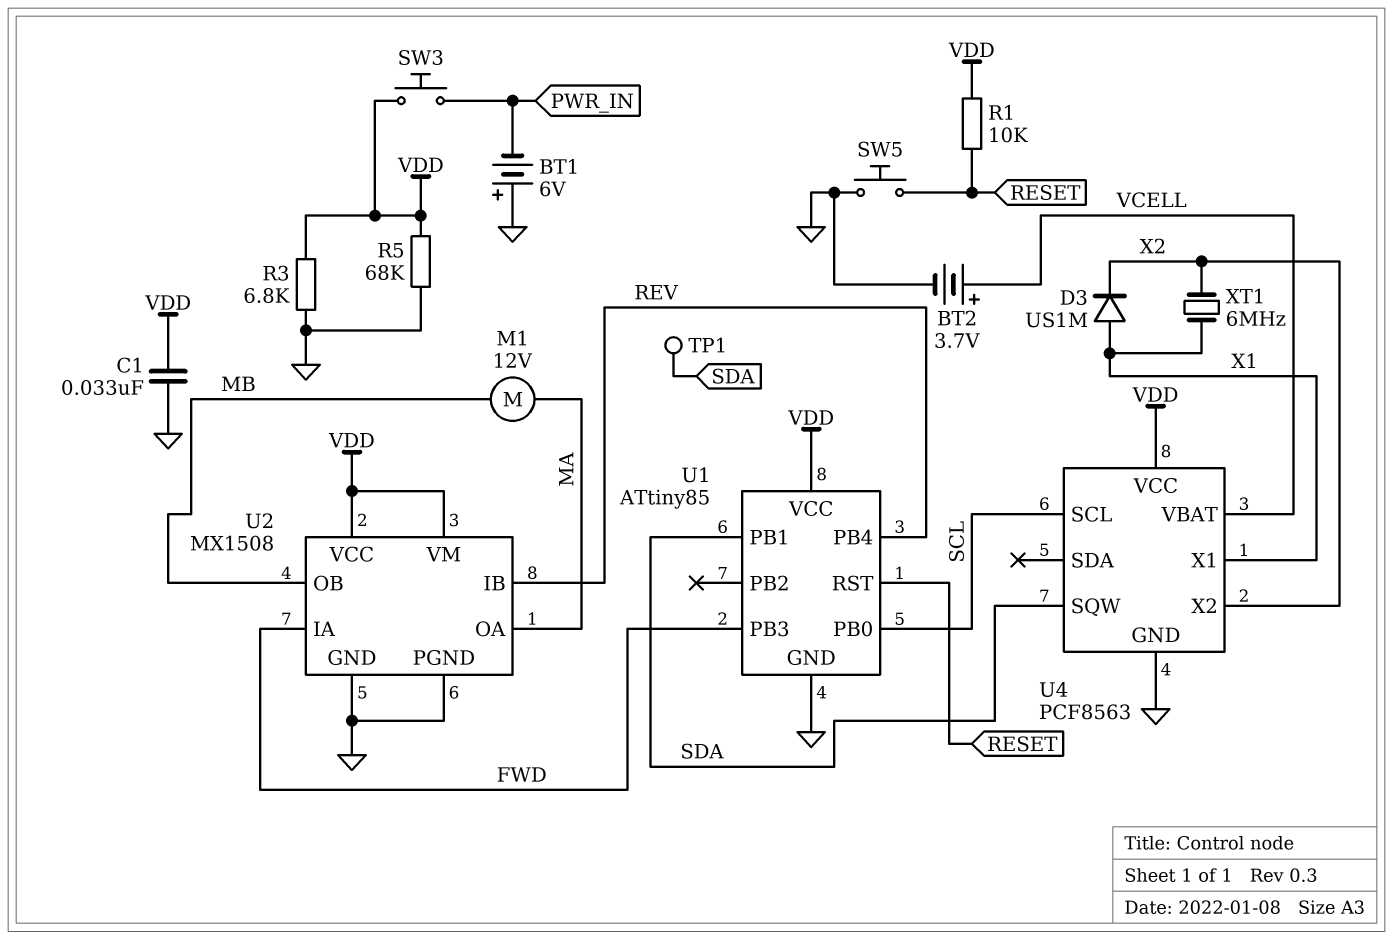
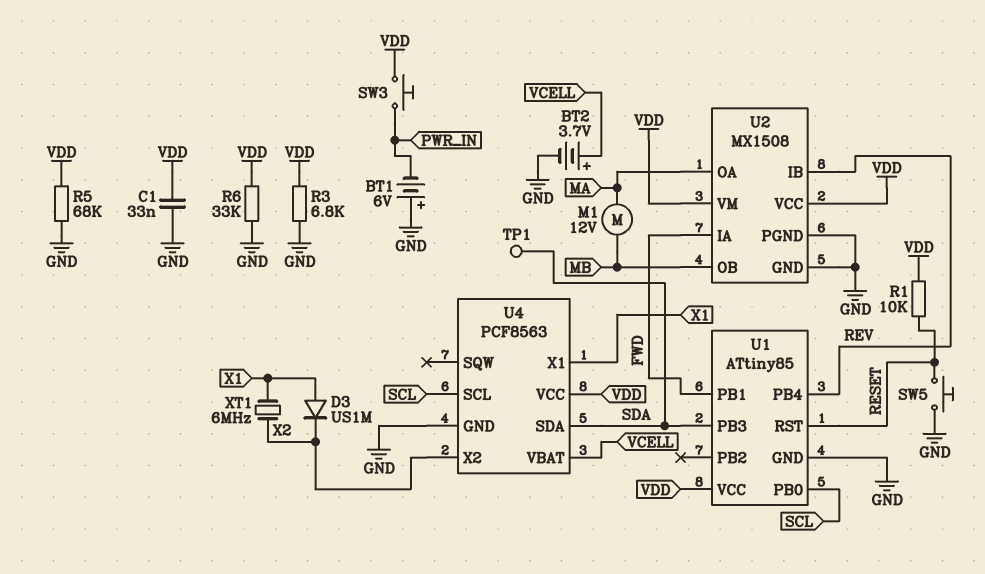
R6: none -> 33k (GND, VDD)
U1 pin PB1: SDA -> FWD
U1 pin PB3: FWD -> SDA
U4 pin SDA: none -> SDA
U4 pin SQW: SDA -> none

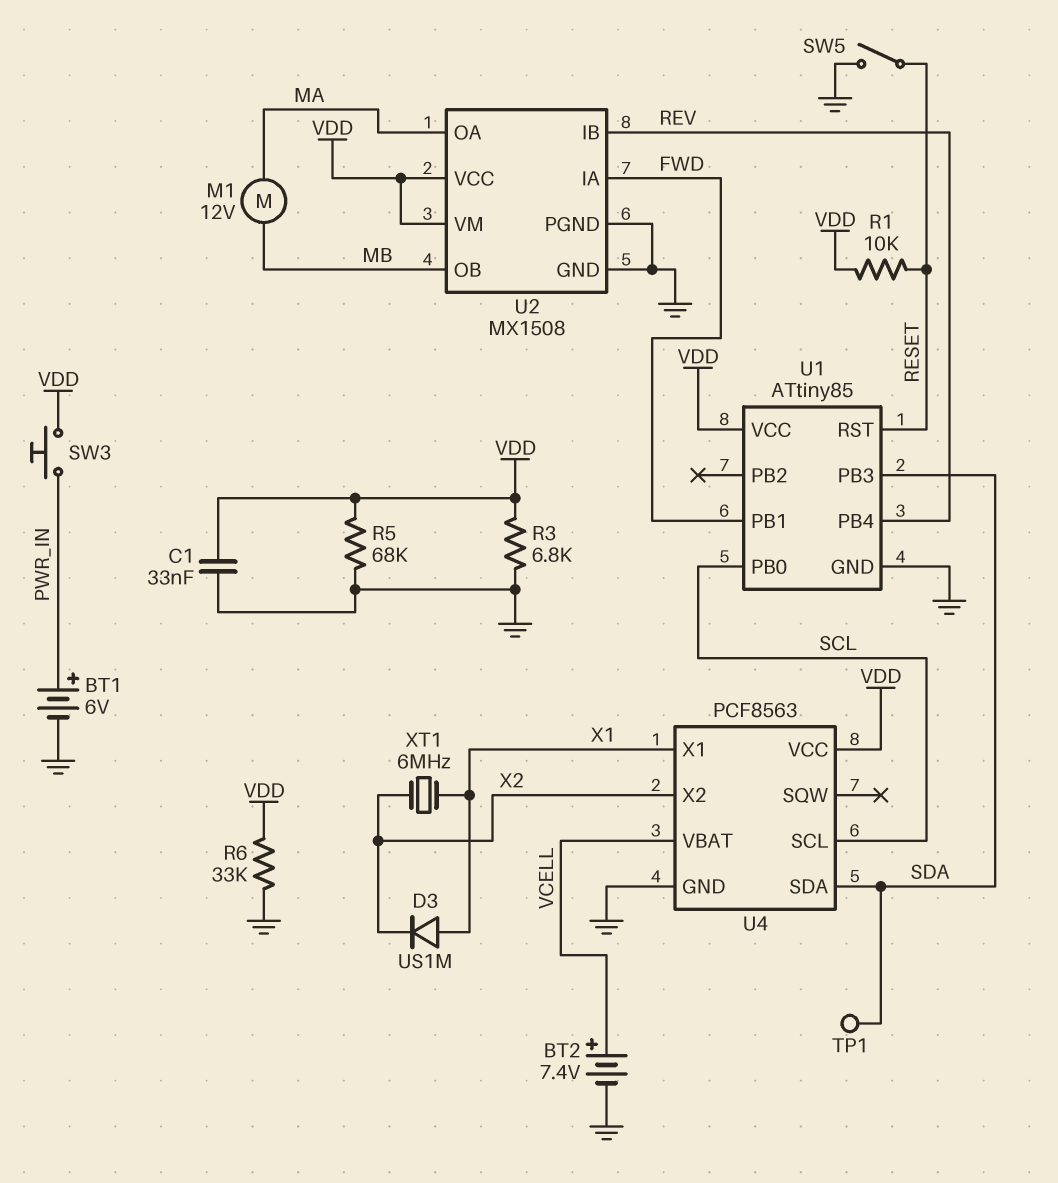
BT1: 6V (plus GND, minus PWR_IN) -> 6V (plus PWR_IN, minus GND)
BT2: 3.7V (plus VCELL, minus GND) -> 7.4V (plus VCELL, minus GND)
SW5: button (GND, RESET) -> switch (GND, RESET)

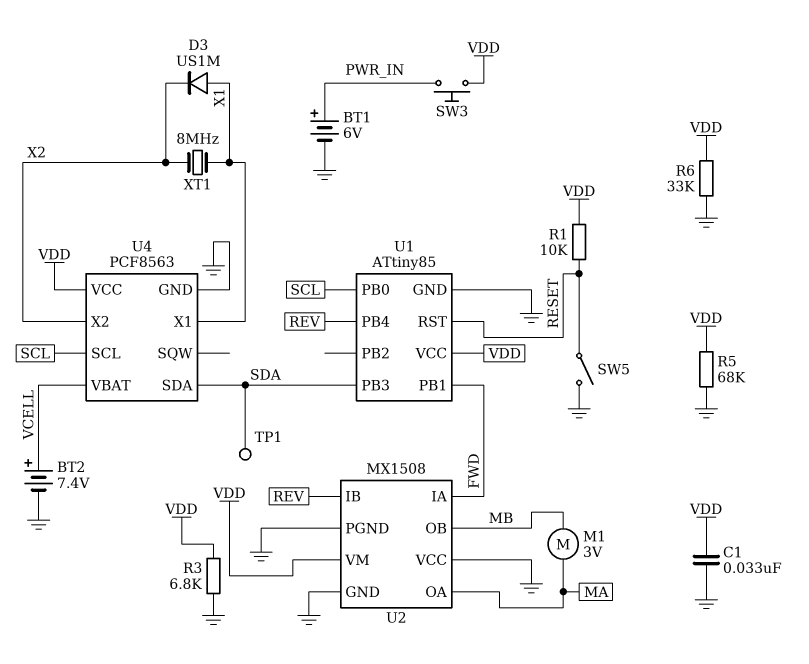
M1: motor 12V (MA, MB) -> motor 3V (MA, MB)
U2 pin VCC: VDD -> GND
XT1: 6MHz (X1, X2) -> 8MHz (X1, X2)

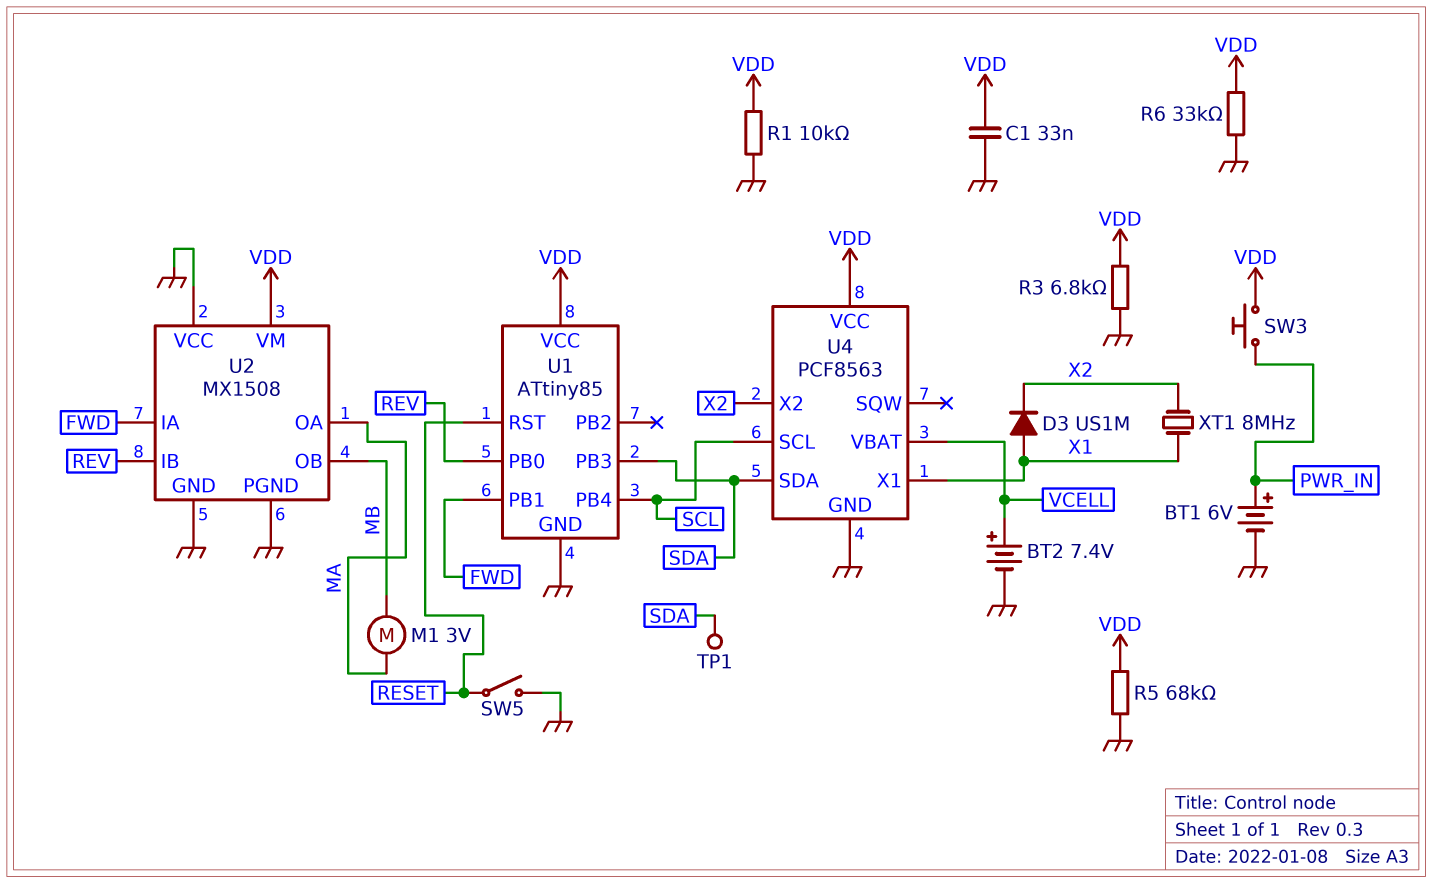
R1: 10k (RESET, VDD) -> 10k (GND, VDD)
U1 pin PB0: SCL -> REV
U1 pin PB4: REV -> SCL

